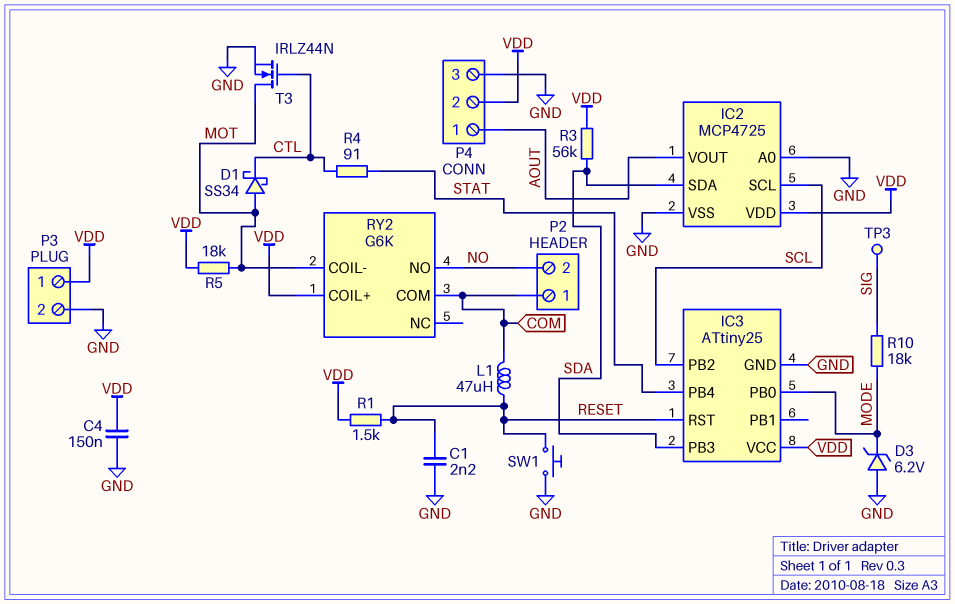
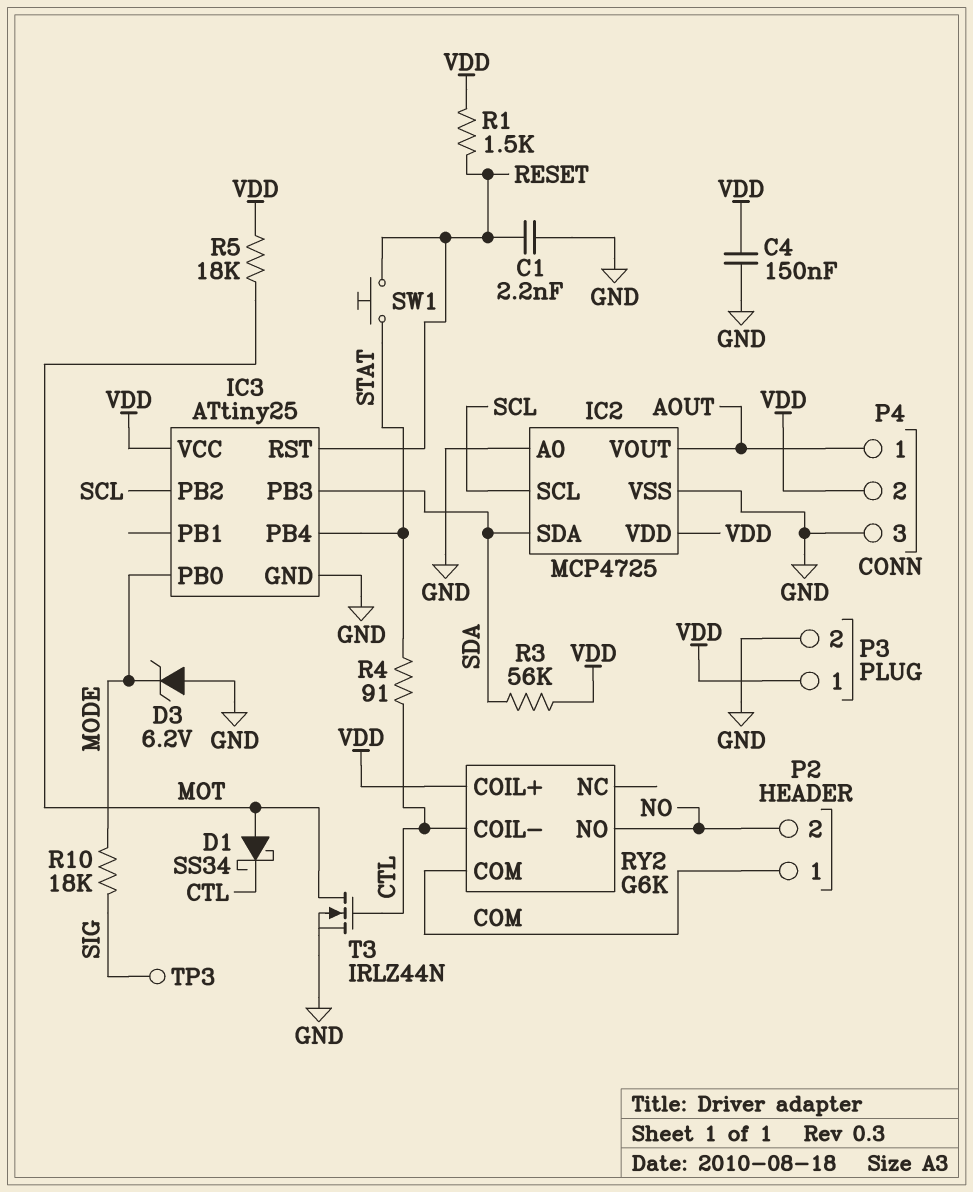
L1: 47uH (COM, RESET) -> none
RY2 pin COIL-: MOT -> CTL
SW1: button (GND, RESET) -> button (RESET, STAT)

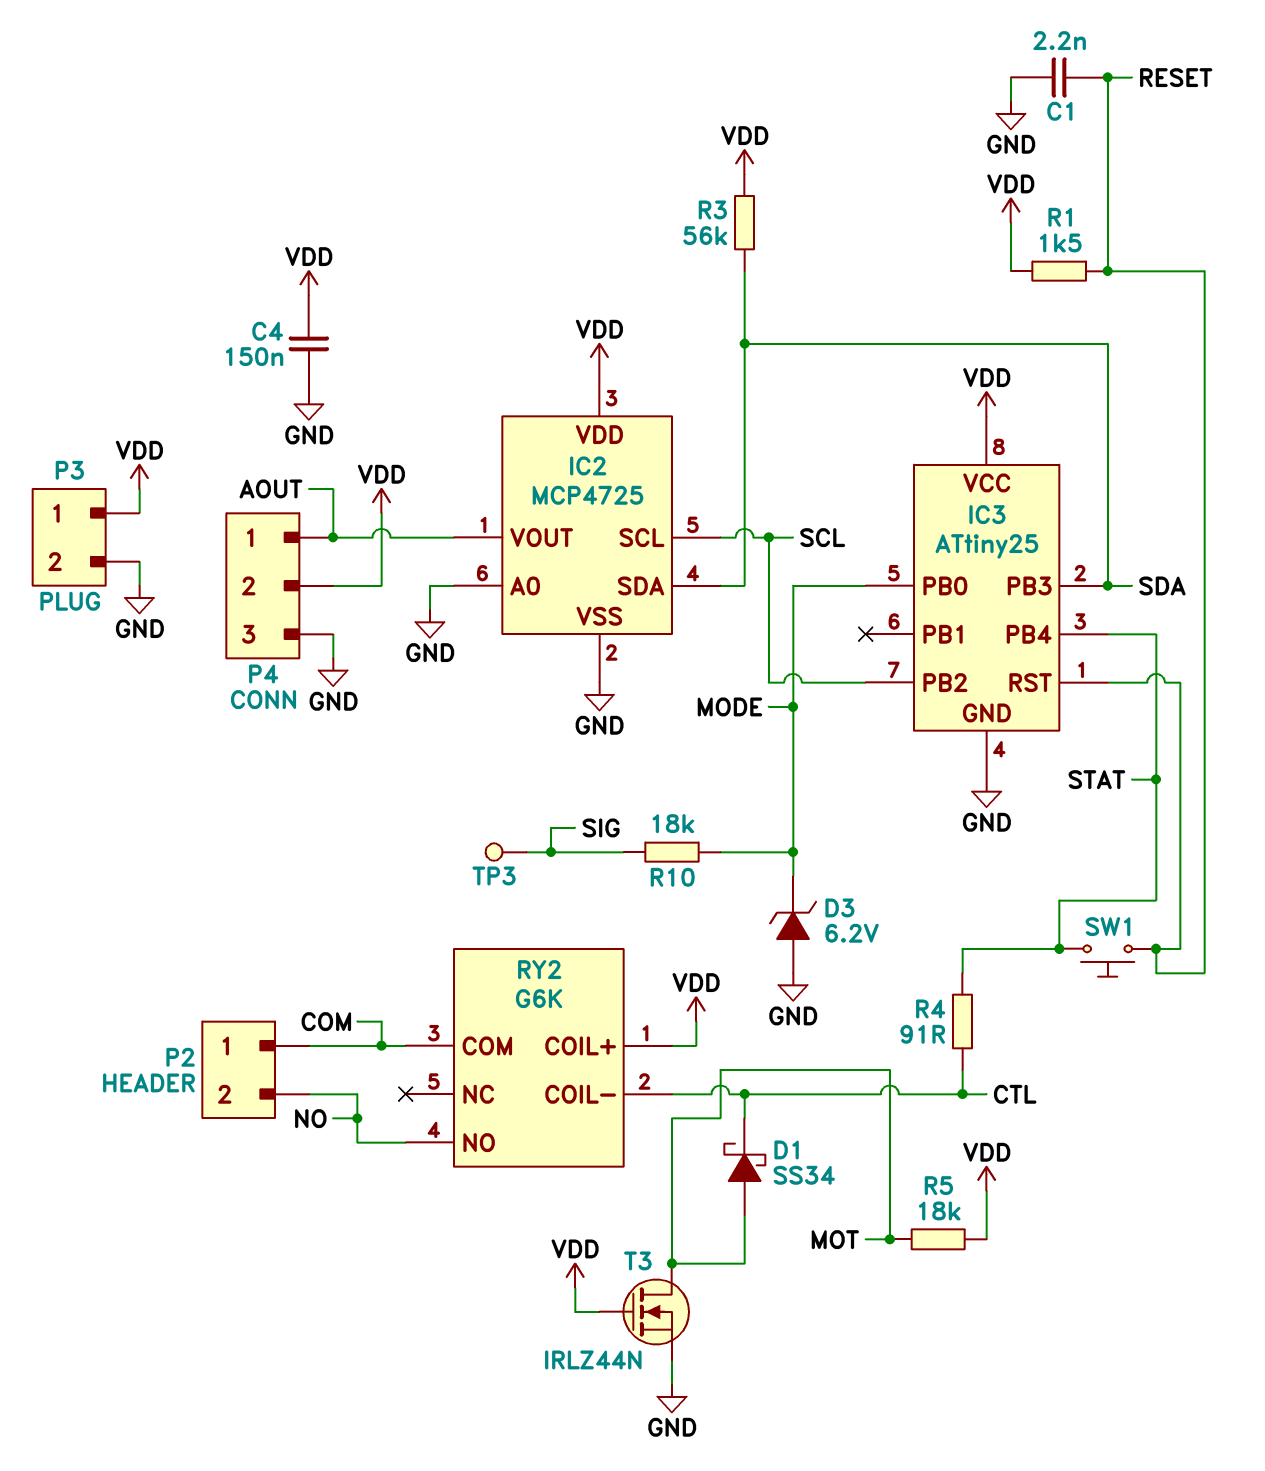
T3: NMOS IRLZ44N (G CTL, D MOT, S GND) -> NMOS IRLZ44N (G VDD, D MOT, S GND)

